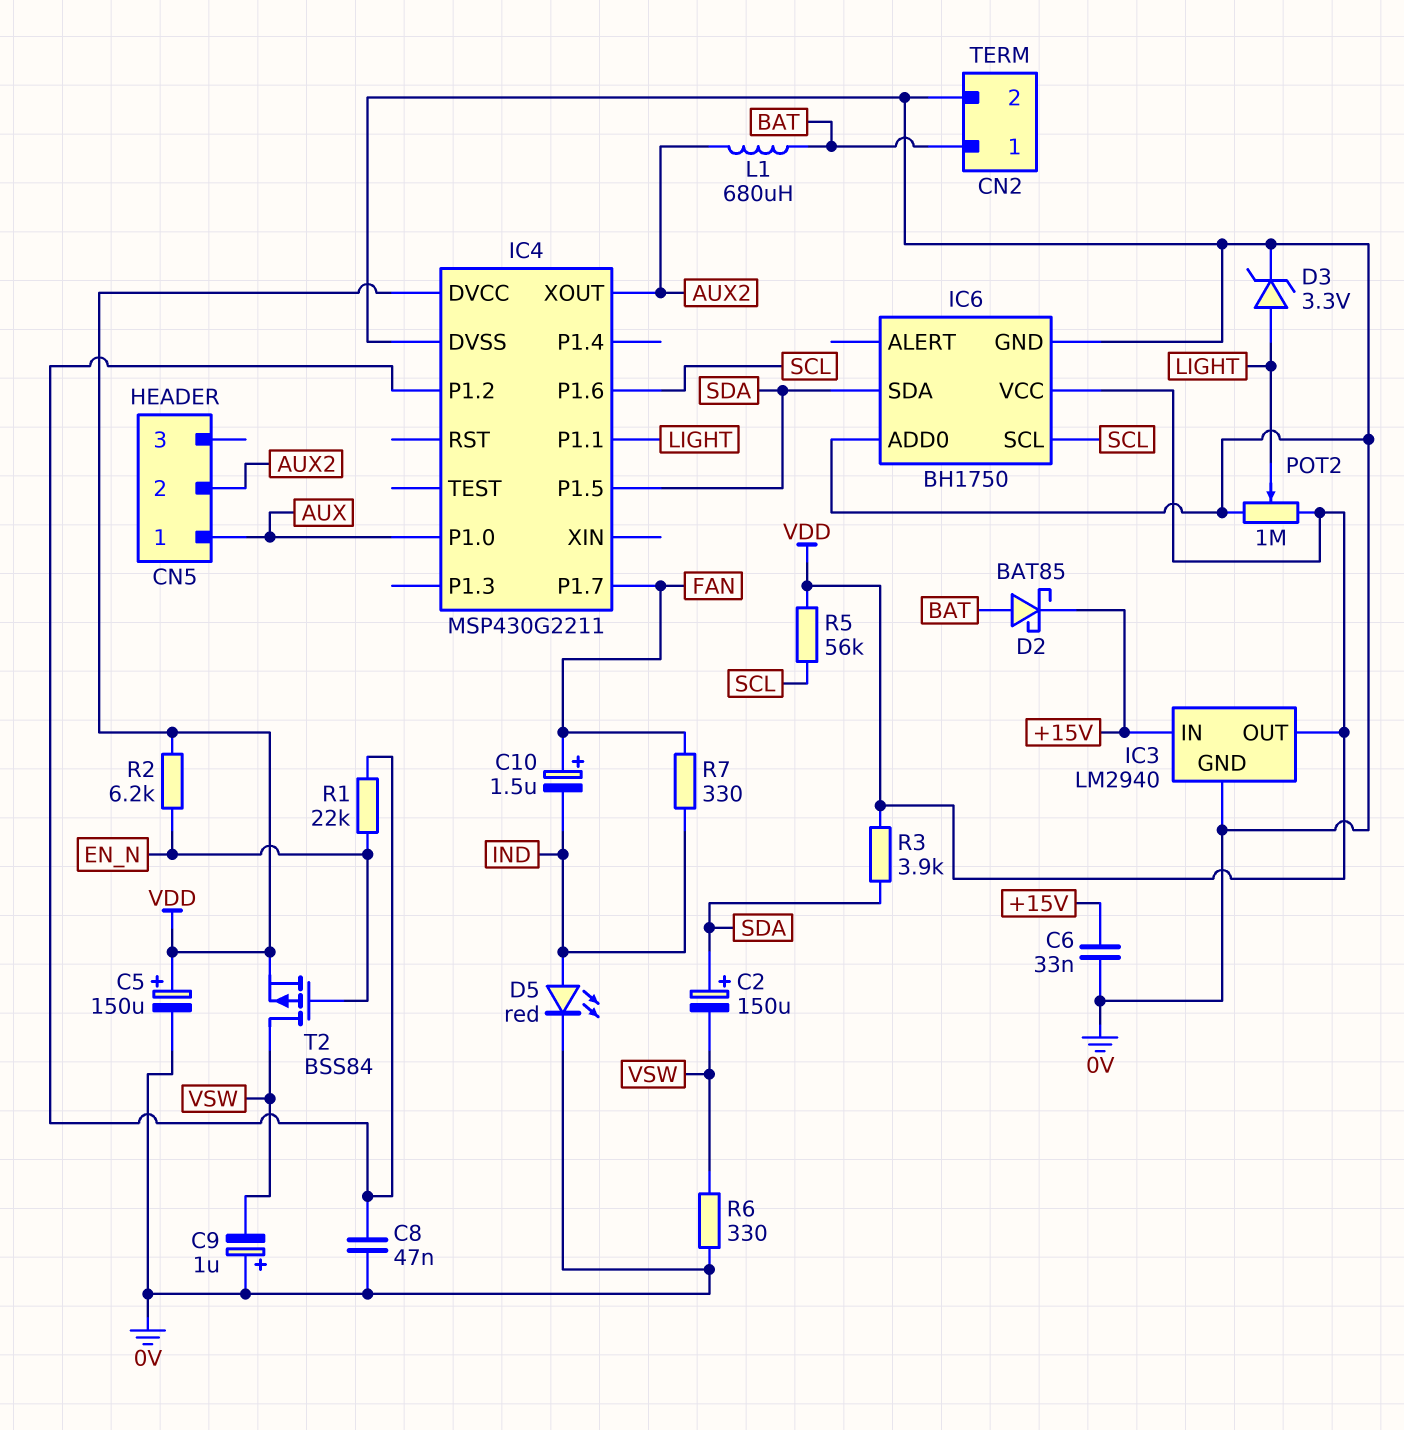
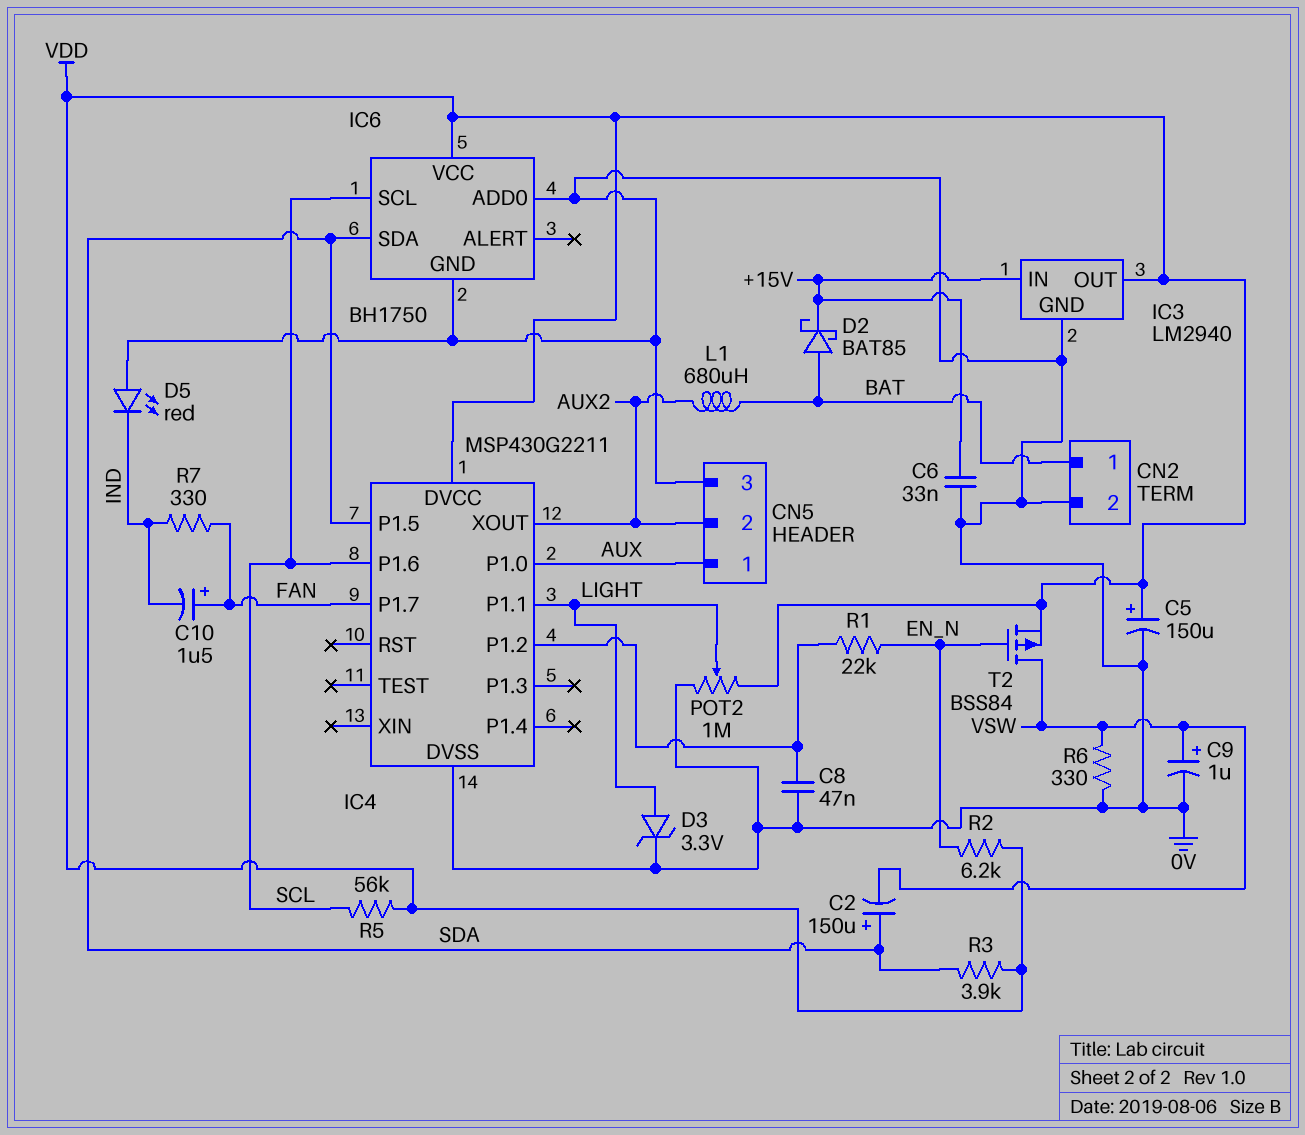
C9: 1uF (plus 0V, minus VSW) -> 1uF (plus VSW, minus 0V)
CN5 pin 3: none -> 0V
D5: LED red (A IND, K 0V) -> LED red (A 0V, K IND)

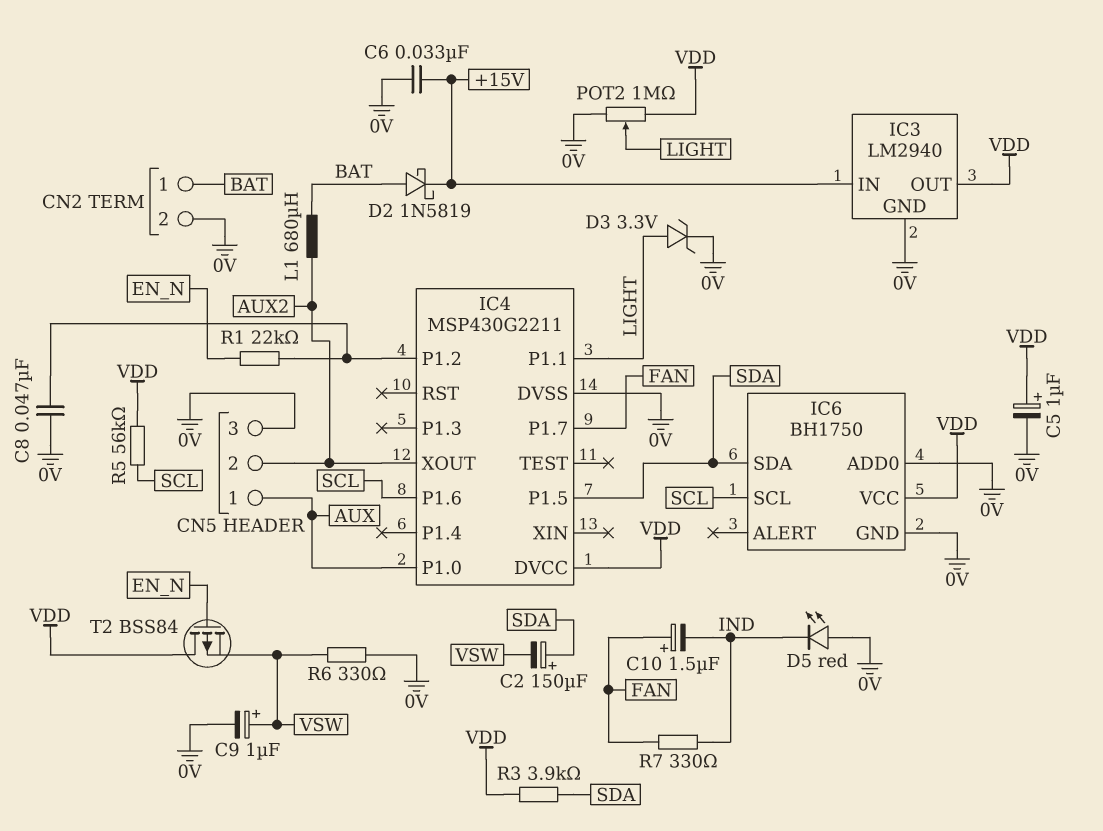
C5: 150uF (plus VDD, minus 0V) -> 1uF (plus VDD, minus 0V)
D2: schottky BAT85 (A BAT, K +15V) -> schottky 1N5819 (A BAT, K +15V)
R2: 6.2k (EN_N, VDD) -> none
T2: PMOS BSS84 (G EN_N, D VSW, S VDD) -> PMOS BSS84 (G EN_N, D VDD, S VSW)

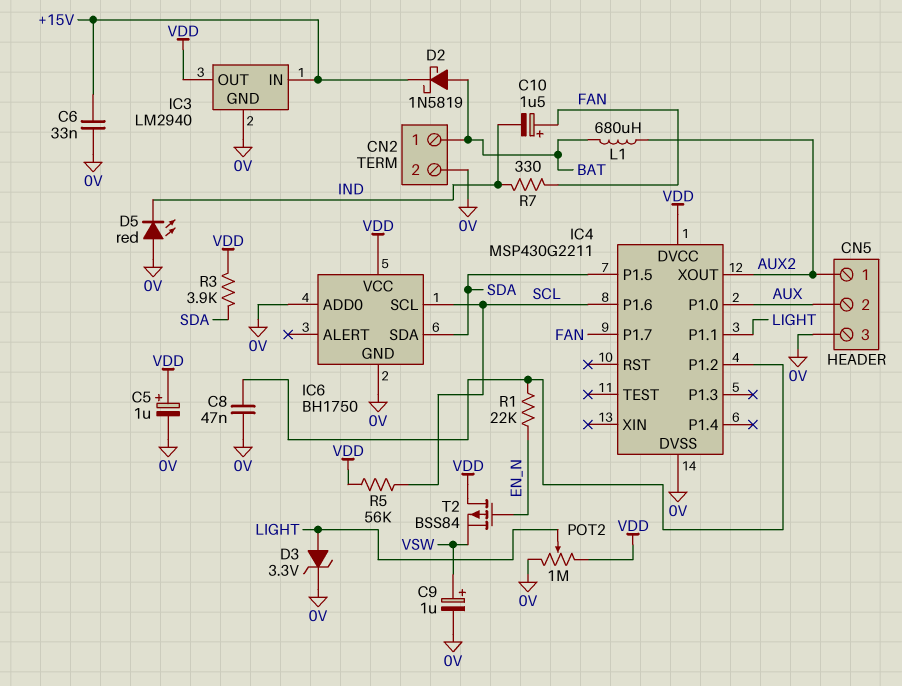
C2: 150uF (plus SDA, minus VSW) -> none
CN5 pin 1: AUX -> AUX2
CN5 pin 2: AUX2 -> AUX
R6: 330 (0V, VSW) -> none

